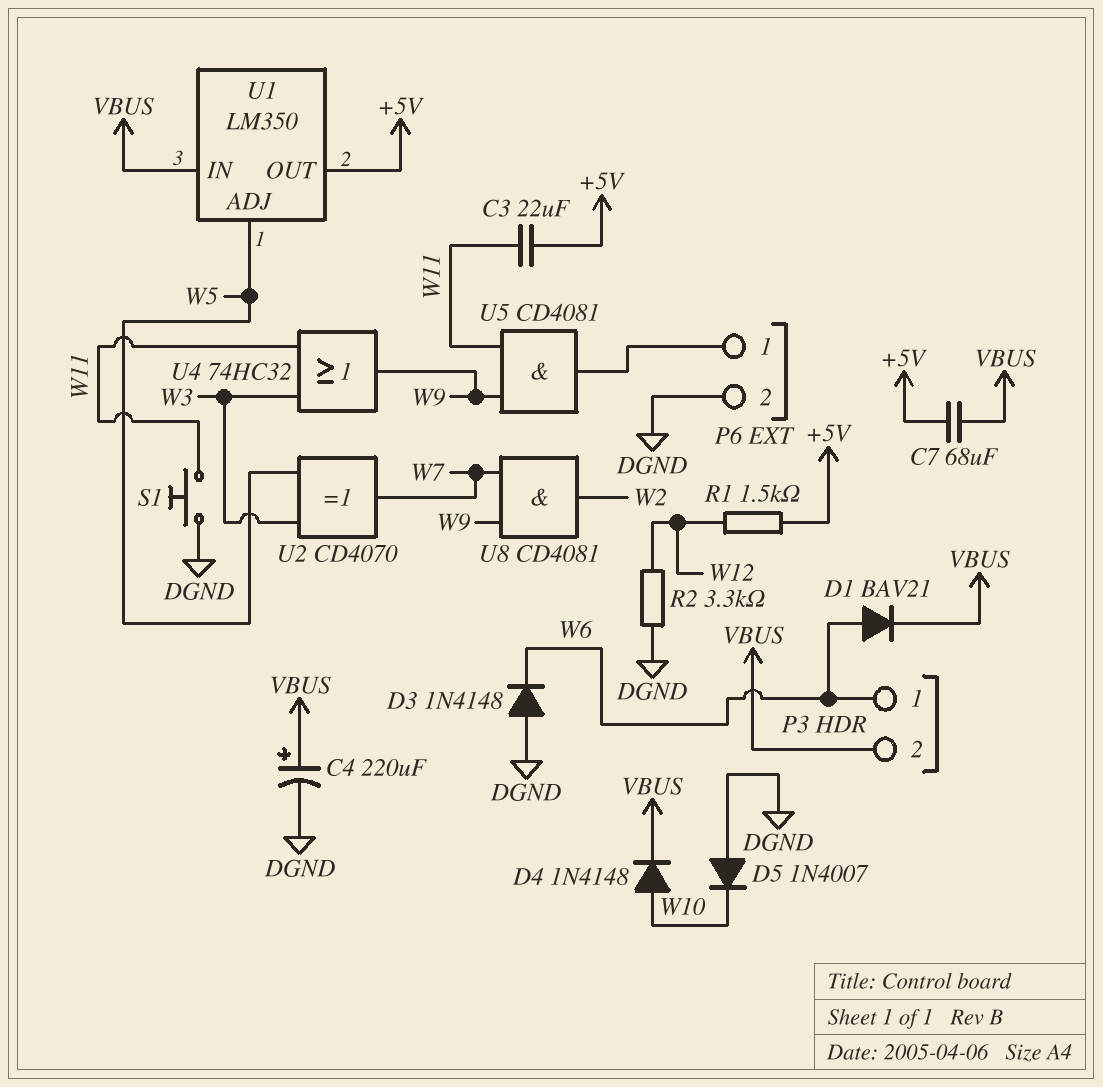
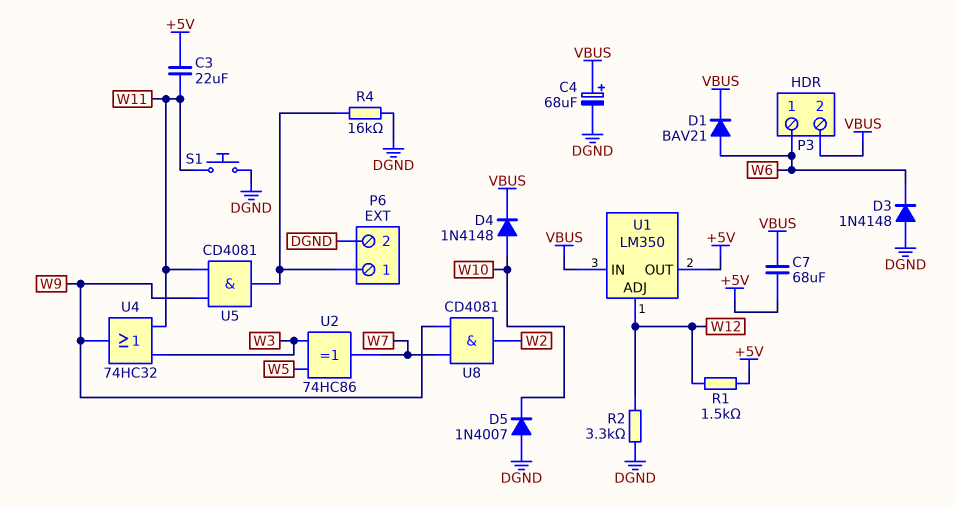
C4: 220uF (plus VBUS, minus DGND) -> 68uF (plus VBUS, minus DGND)
R4: none -> 16k (DGND, P6/1)
U1 pin ADJ: W5 -> W12
U2: XOR CD4070 (in W3, in W5, out W7) -> XOR 74HC86 (in W3, in W5, out W7)

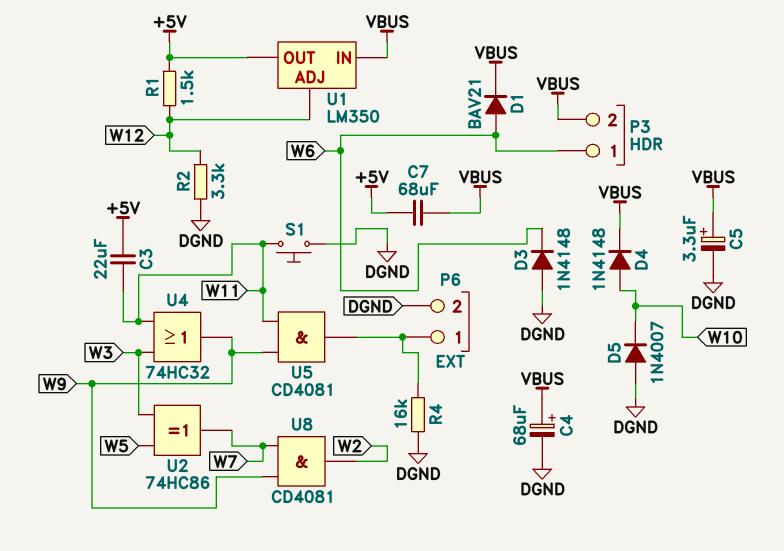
C5: none -> 3.3uF (plus VBUS, minus DGND)

